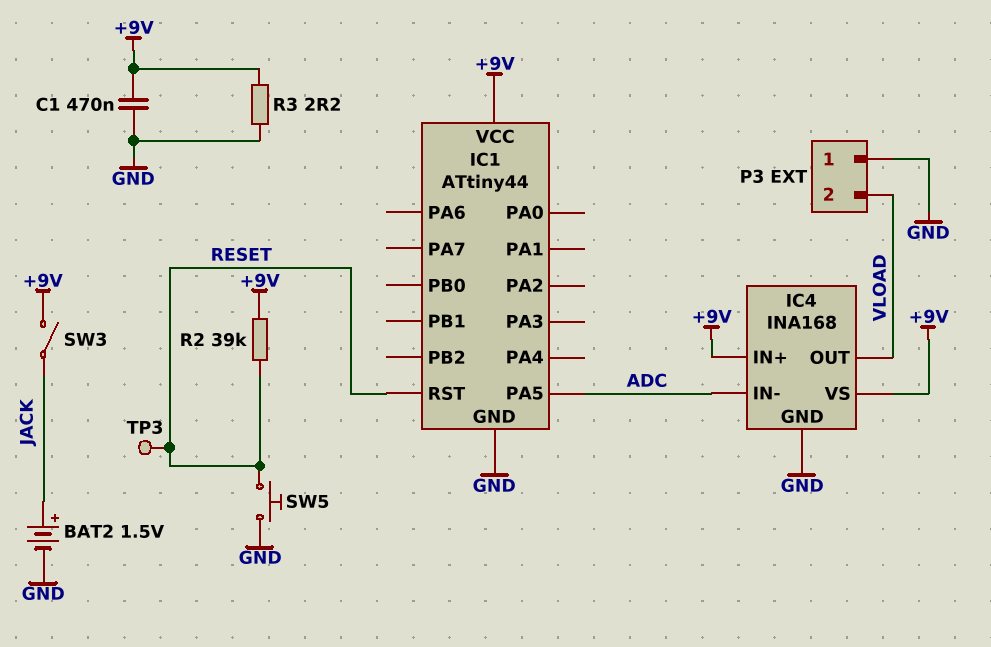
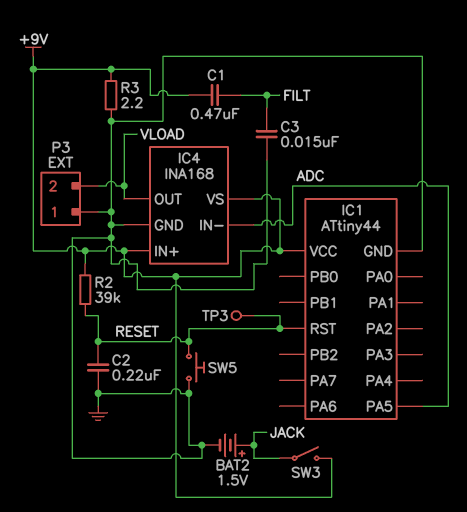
C1: 470nF (+9V, GND) -> 470nF (+9V, FILT)
C2: none -> 220nF (GND, RESET)
C3: none -> 15nF (FILT, GND)

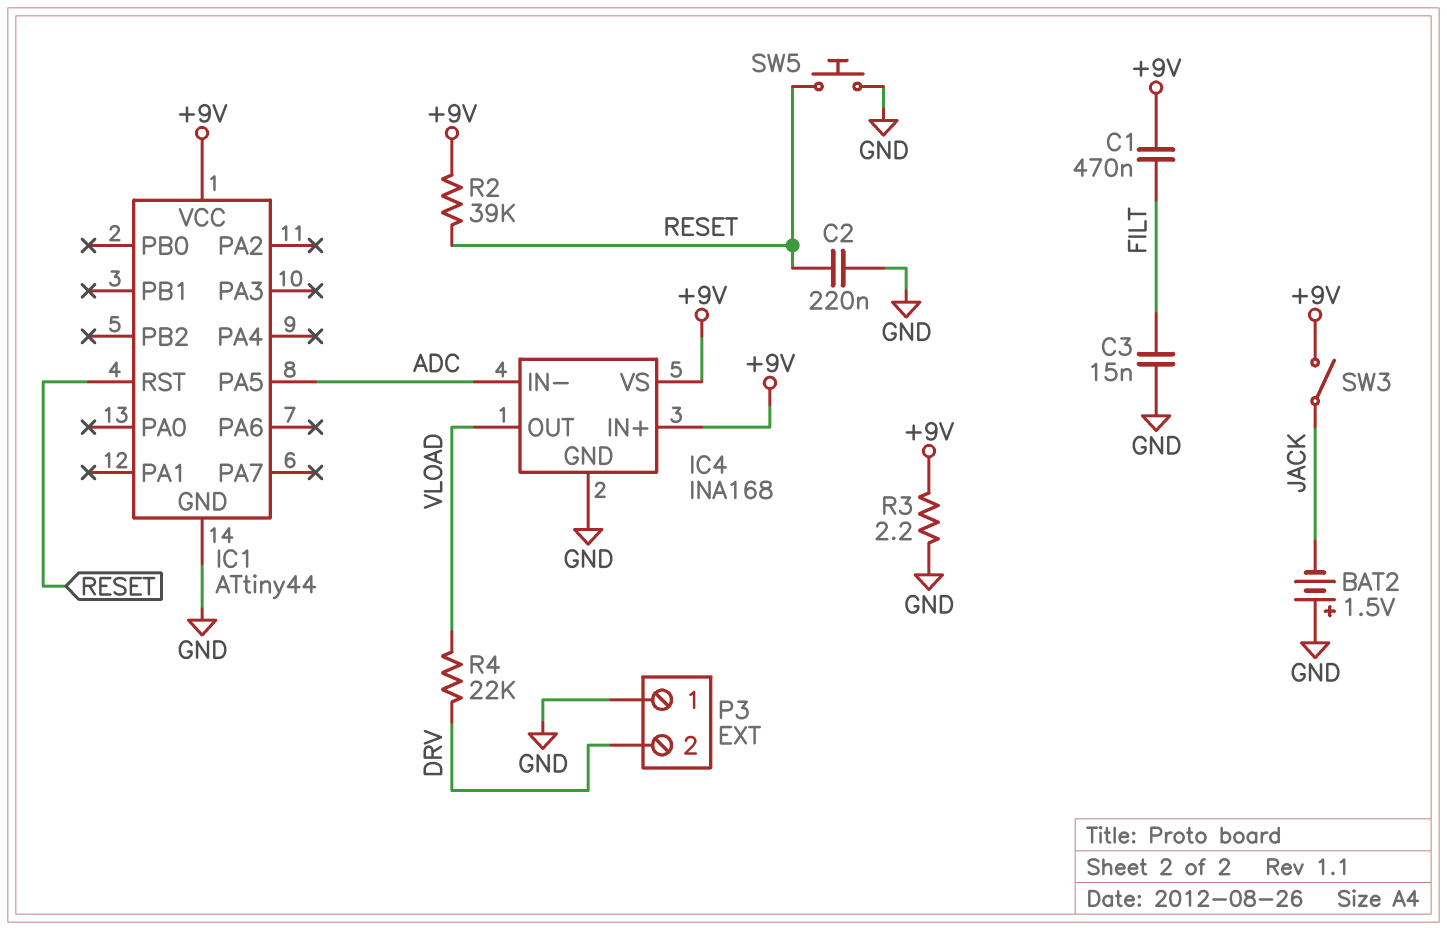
BAT2: 1.5V (plus JACK, minus GND) -> 1.5V (plus GND, minus JACK)
P3 pin 2: VLOAD -> DRV
R4: none -> 22k (DRV, VLOAD)
TP3: test point (RESET) -> none

